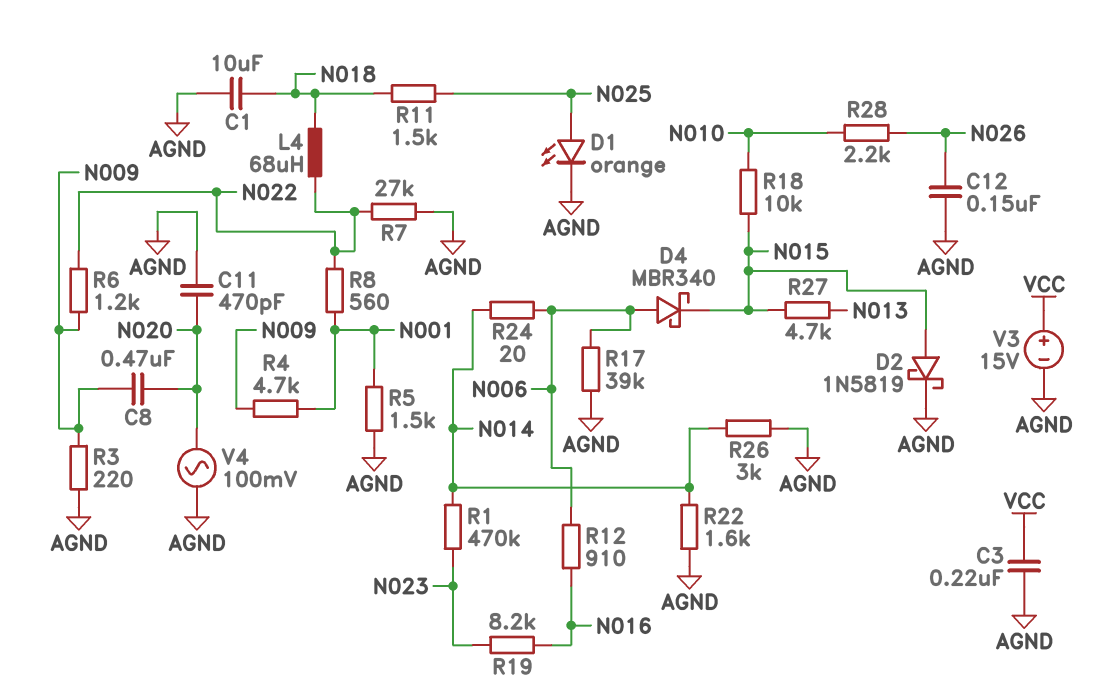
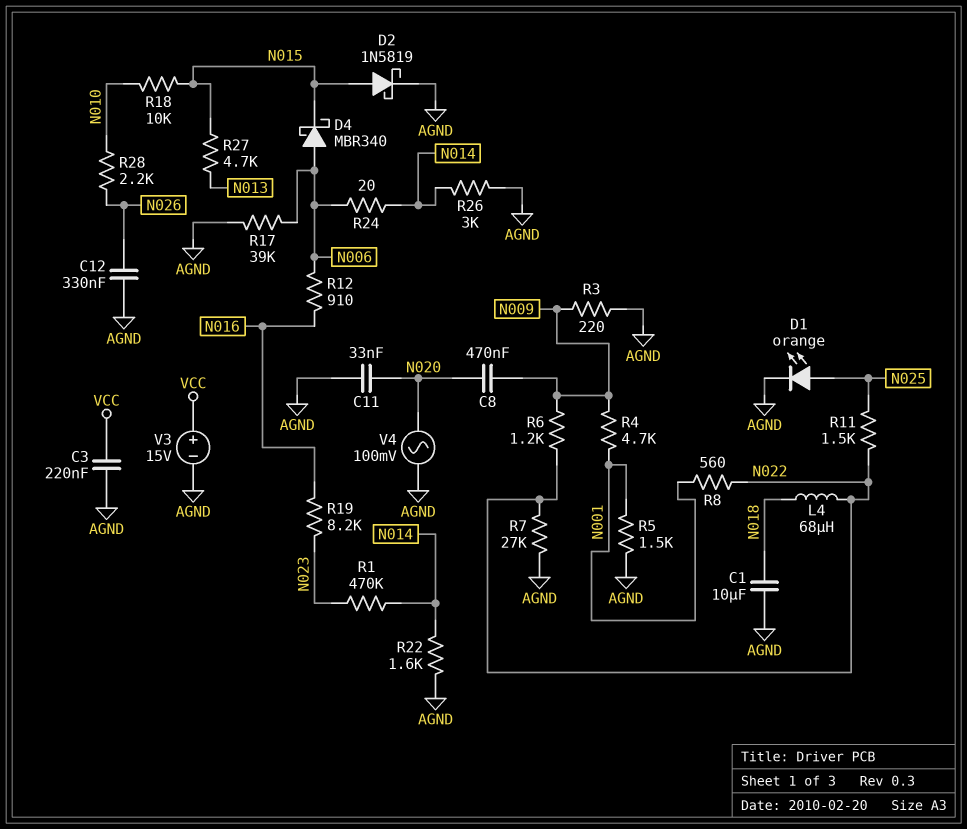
C11: 470pF (AGND, N020) -> 33nF (AGND, N020)
C12: 150nF (AGND, N026) -> 330nF (AGND, N026)
R11: 1.5k (N018, N025) -> 1.5k (N022, N025)

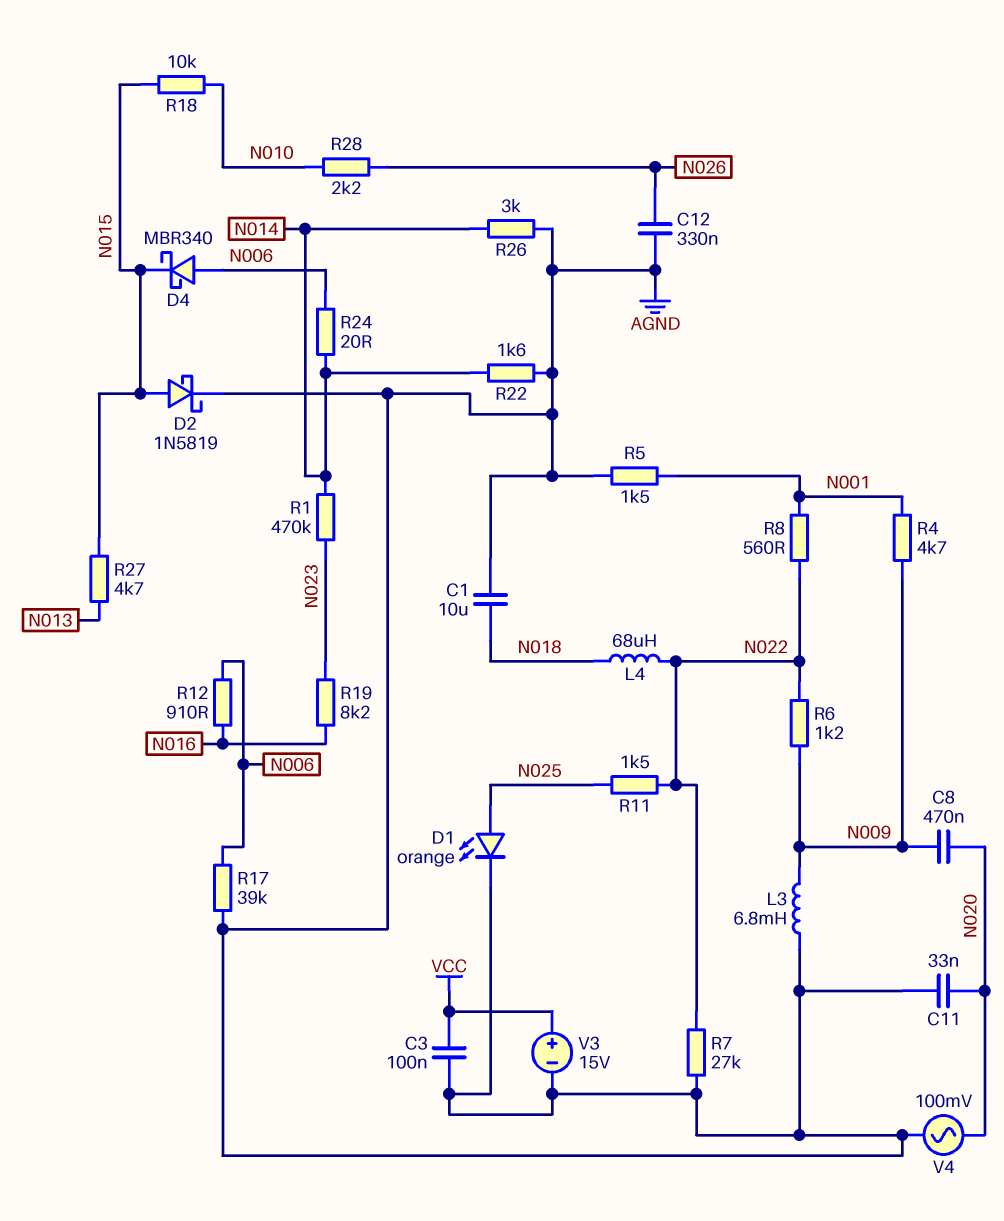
C3: 220nF (AGND, VCC) -> 100nF (AGND, VCC)
L3: none -> 6.8mH (AGND, N009)
R3: 220 (AGND, N009) -> none

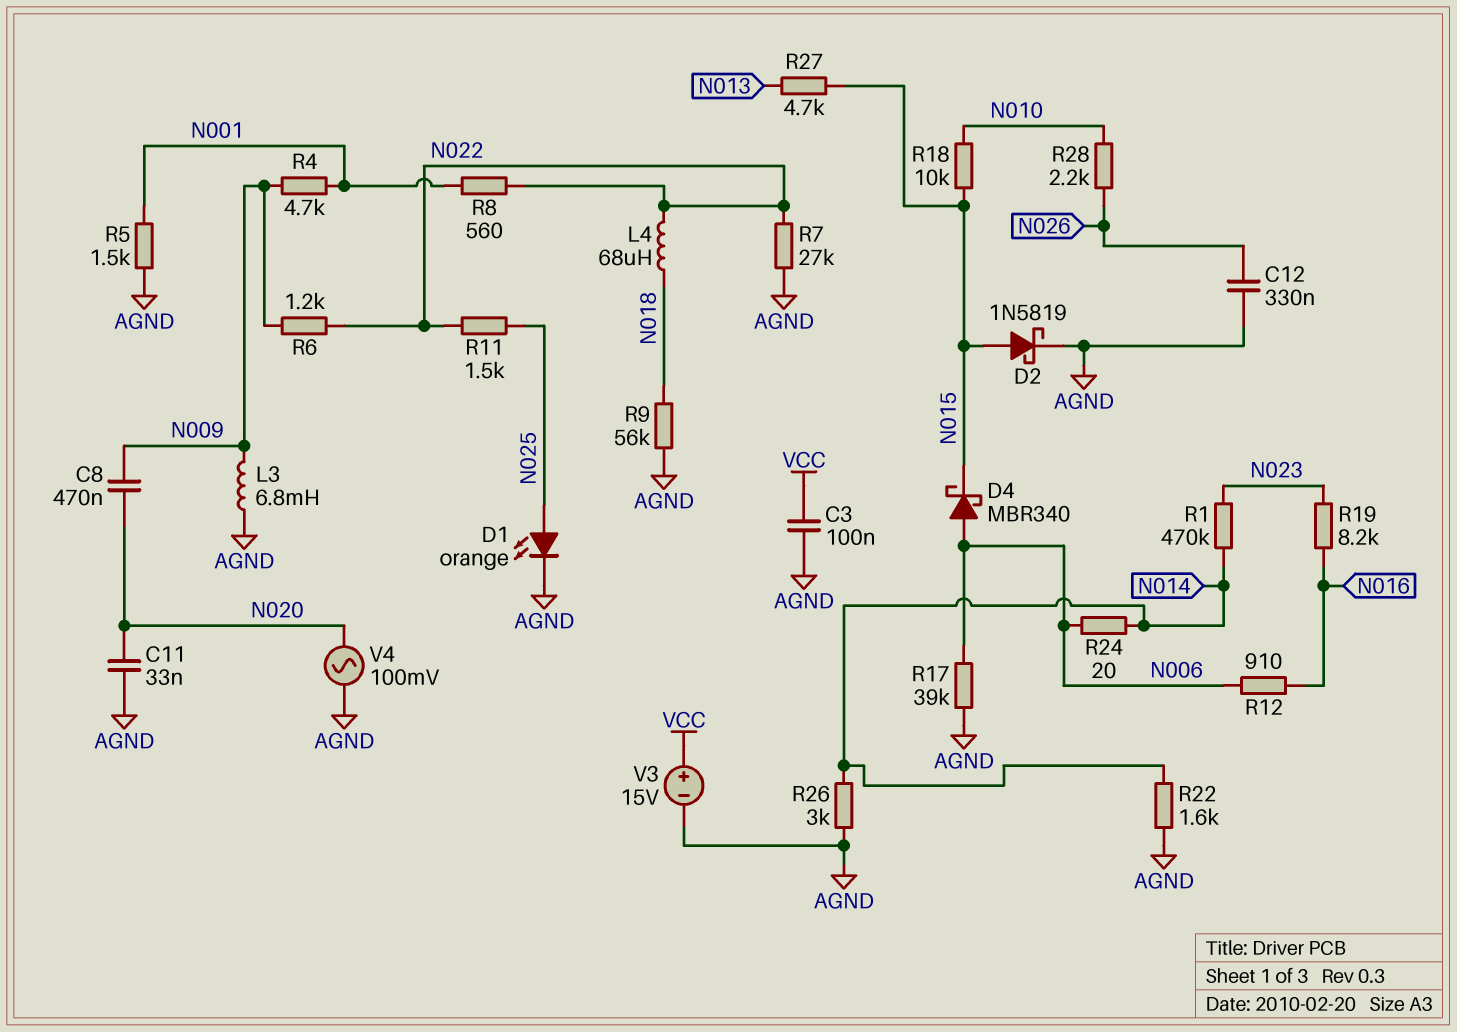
C1: 10uF (AGND, N018) -> none
R9: none -> 56k (AGND, N018)

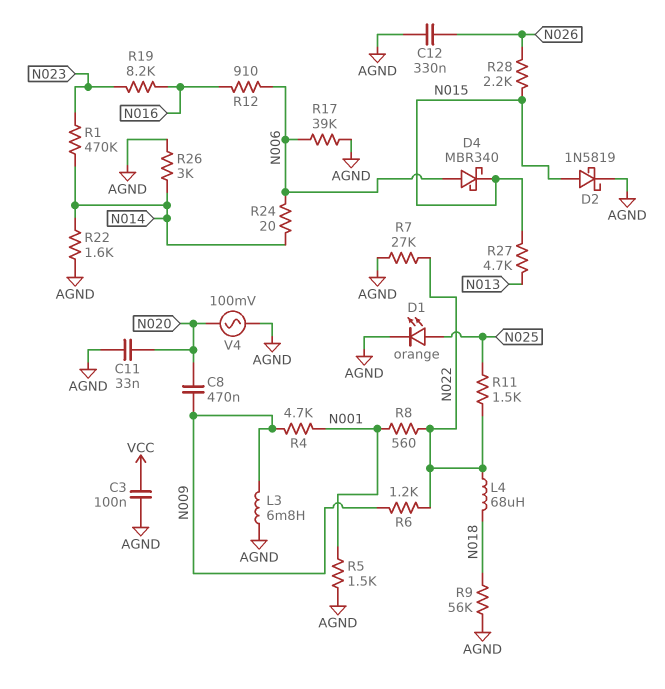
R18: 10k (N010, N015) -> none
R28: 2.2k (N010, N026) -> 2.2k (N015, N026)
V3: 15V (plus VCC, minus AGND) -> none

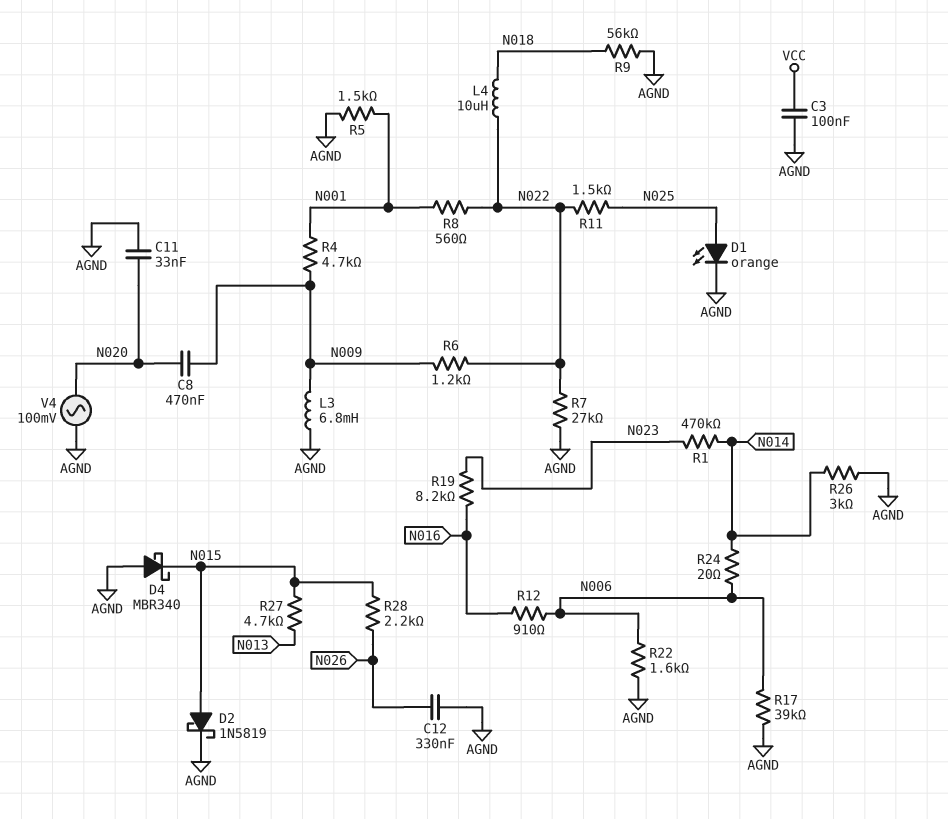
D4: schottky MBR340 (A N006, K N015) -> schottky MBR340 (A AGND, K N015)
L4: 68uH (N018, N022) -> 10uH (N018, N022)
R22: 1.6k (AGND, N014) -> 1.6k (AGND, N006)

